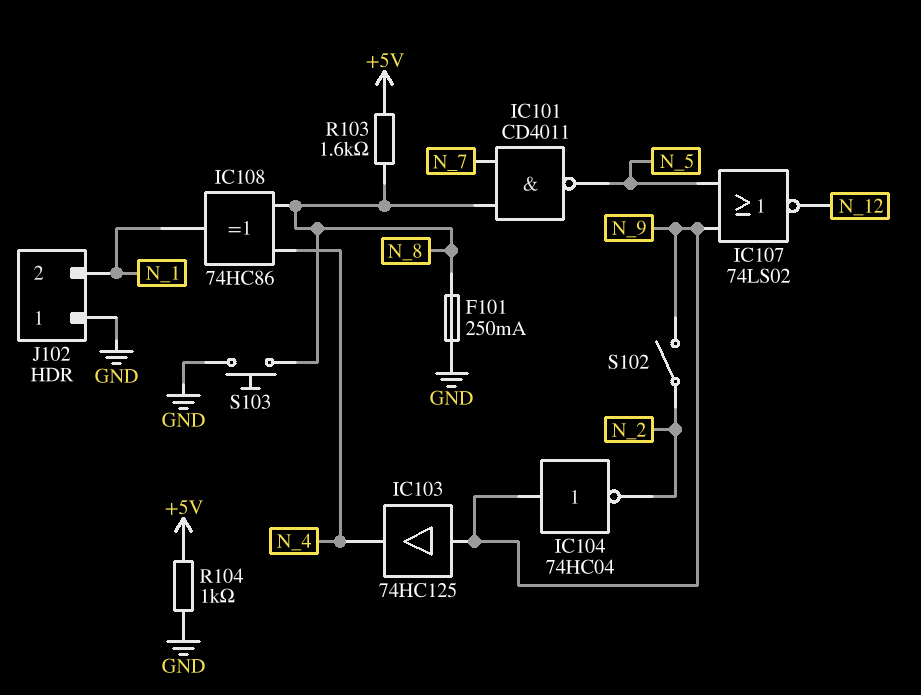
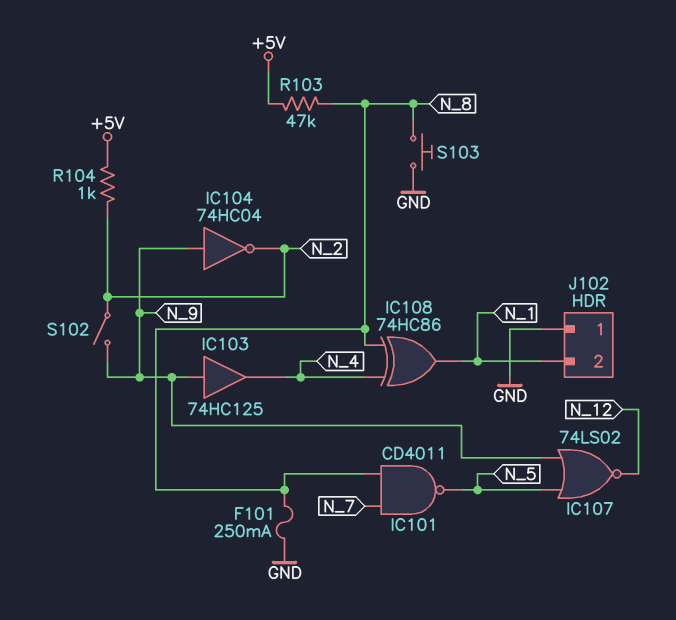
R103: 1.6k (+5V, N_8) -> 47k (+5V, N_8)
R104: 1k (+5V, GND) -> 1k (+5V, N_2)

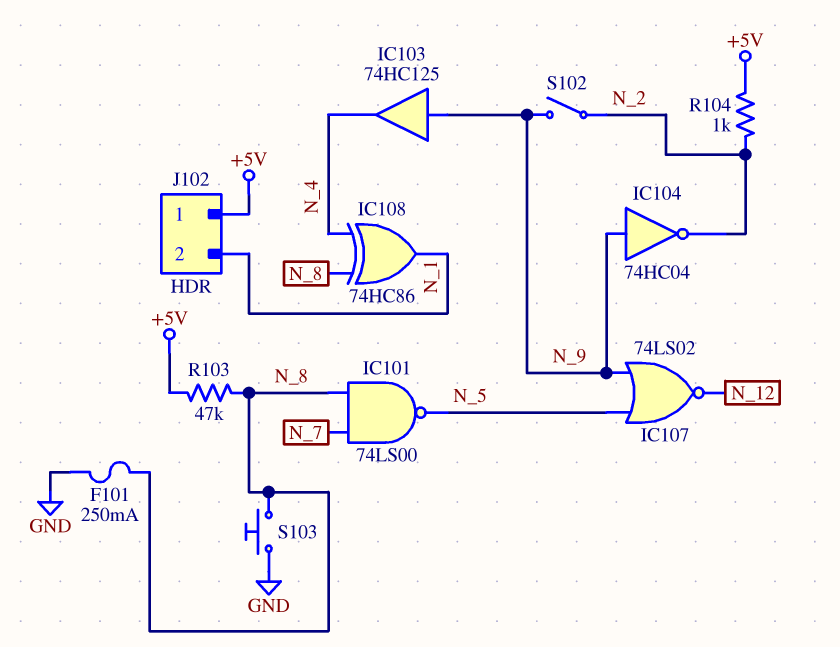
IC101: NAND CD4011 (in N_7, in N_8, out N_5) -> NAND 74LS00 (in N_7, in N_8, out N_5)
J102 pin 1: GND -> +5V

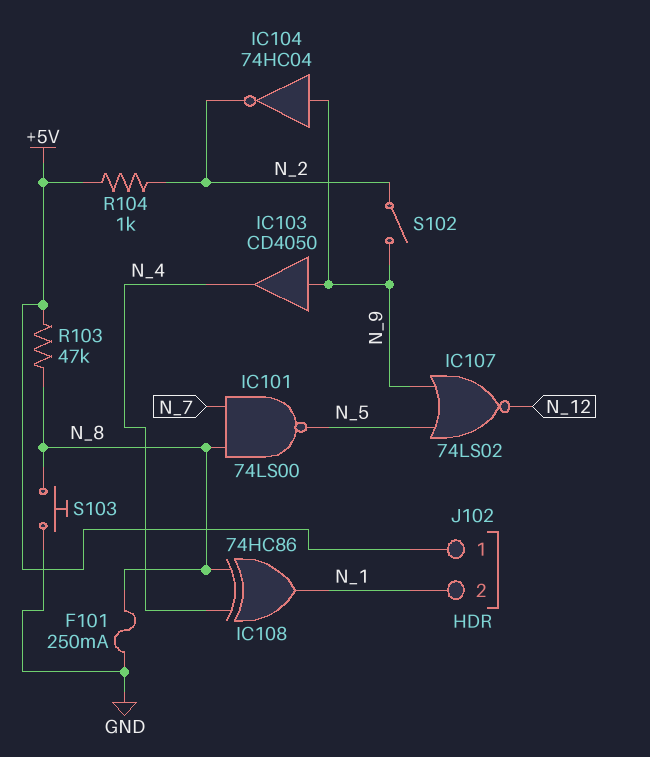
IC103: buffer 74HC125 (in N_9, out N_4) -> buffer CD4050 (in N_9, out N_4)

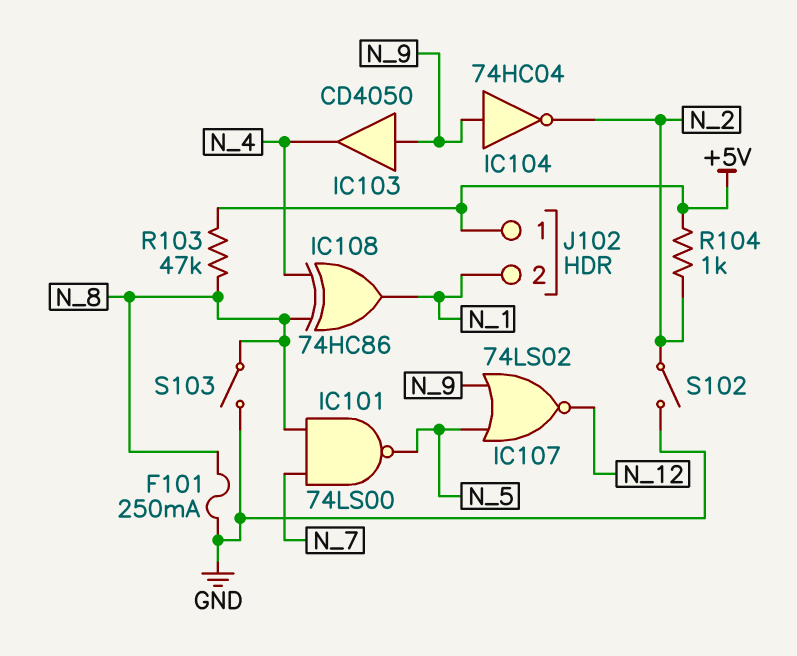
S102: switch (N_2, N_9) -> switch (GND, N_2)
S103: button (GND, N_8) -> switch (GND, N_8)

